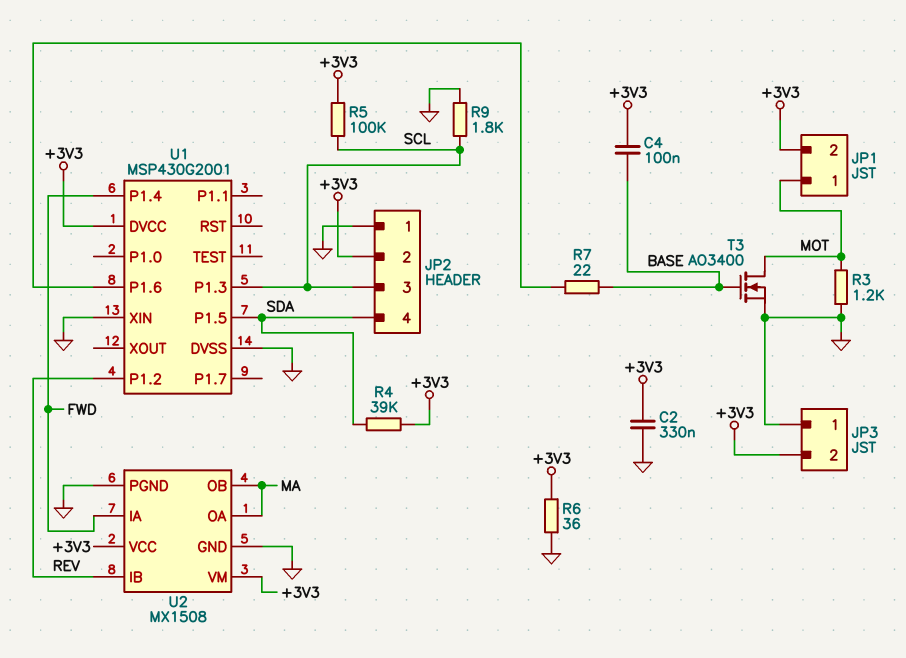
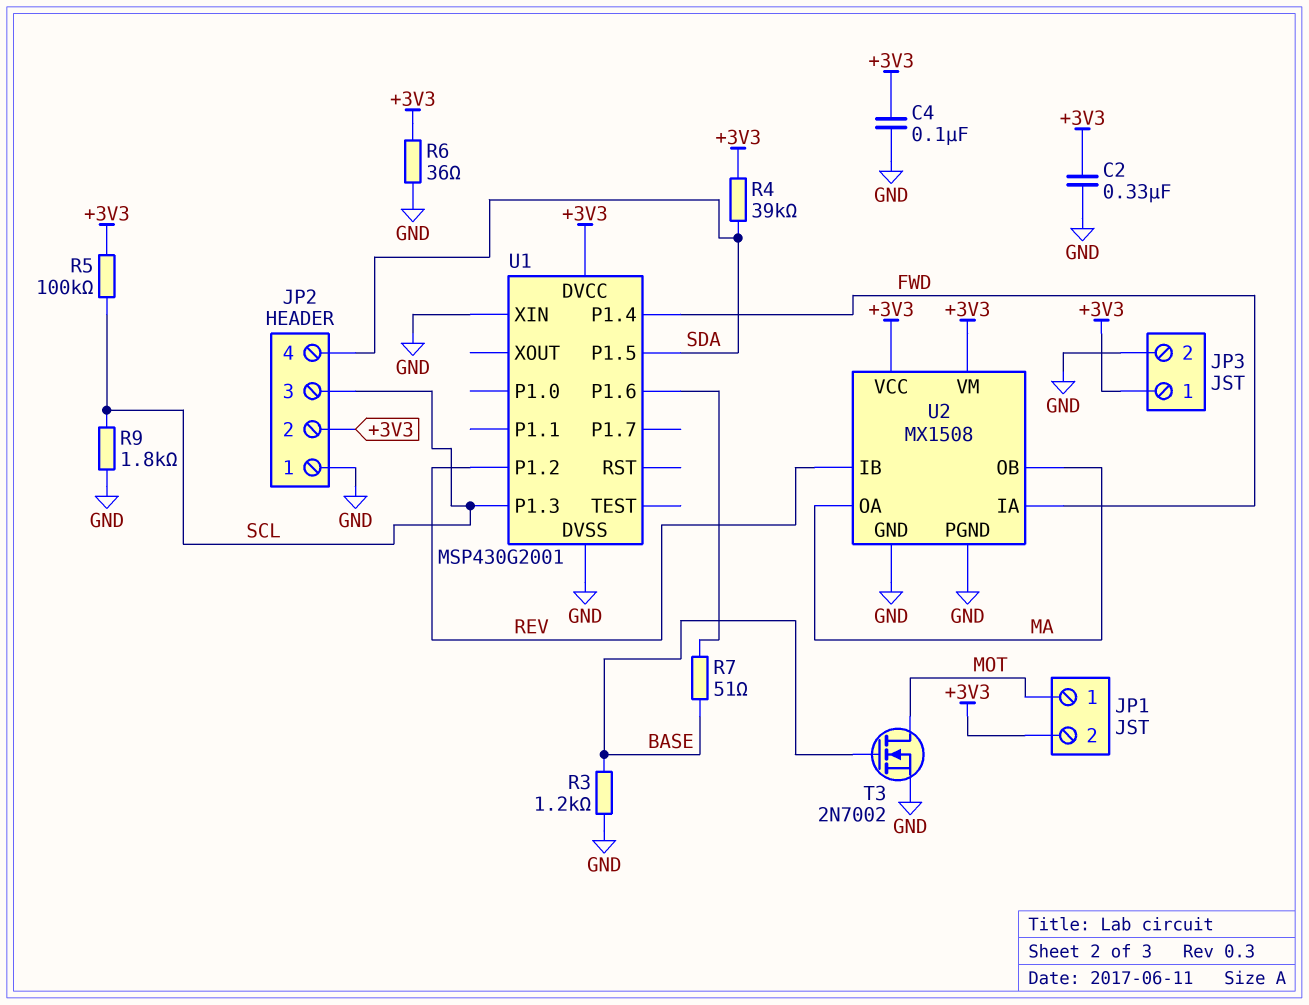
C4: 100nF (+3V3, BASE) -> 100nF (+3V3, GND)
JP3 pin 1: GND -> +3V3
JP3 pin 2: +3V3 -> GND
R3: 1.2k (GND, MOT) -> 1.2k (BASE, GND)
R7: 22 (BASE, U1/P1.6) -> 51 (BASE, U1/P1.6)
T3: NMOS AO3400 (G BASE, D MOT, S GND) -> NMOS 2N7002 (G BASE, D MOT, S GND)

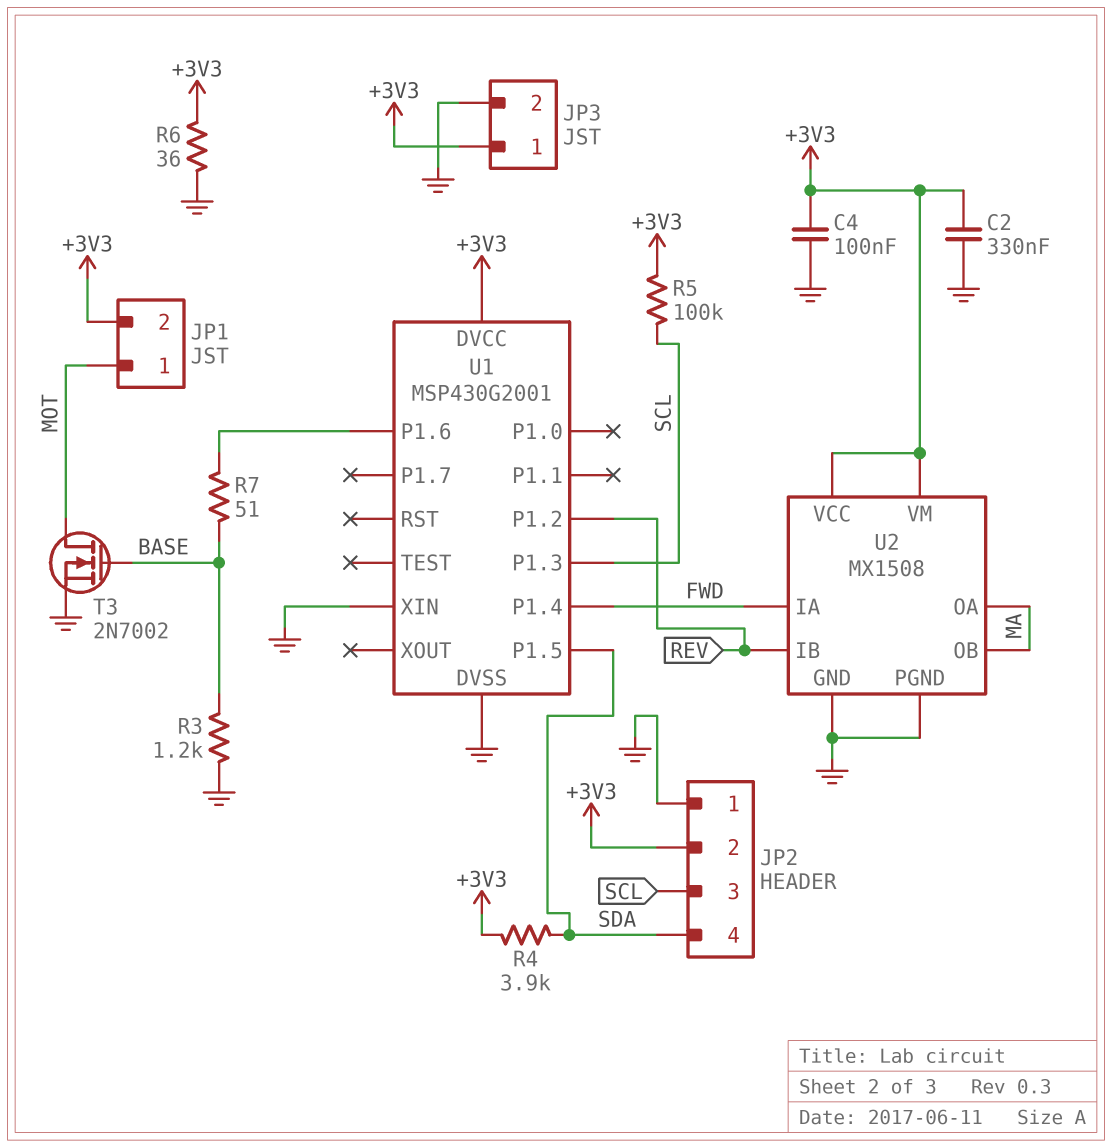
R4: 39k (+3V3, SDA) -> 3.9k (+3V3, SDA)
R9: 1.8k (GND, SCL) -> none

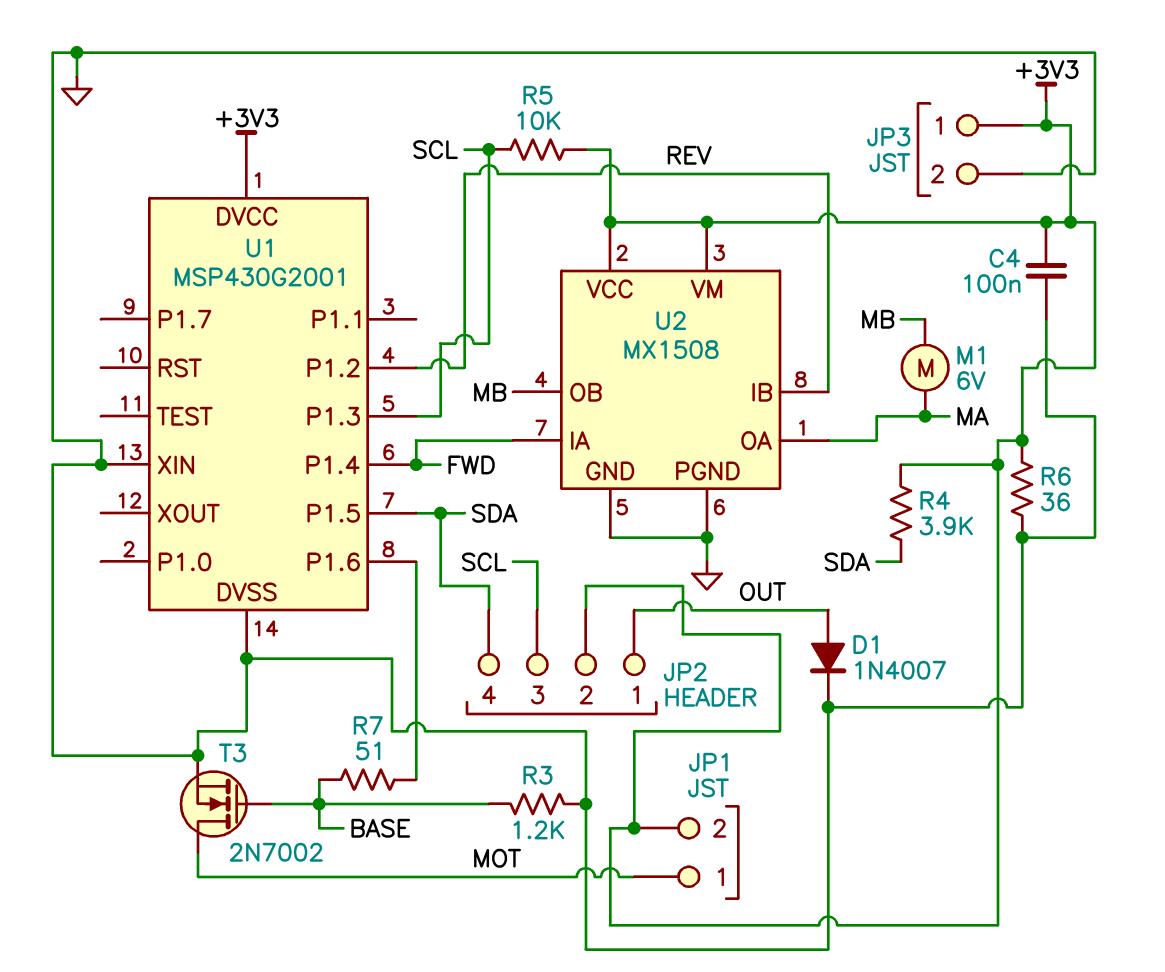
C2: 330nF (+3V3, GND) -> none
D1: none -> diode 1N4007 (A OUT, K GND)
JP2 pin 1: GND -> OUT
M1: none -> motor 6V (MA, MB)
R5: 100k (+3V3, SCL) -> 10k (+3V3, SCL)
U2 pin OB: MA -> MB

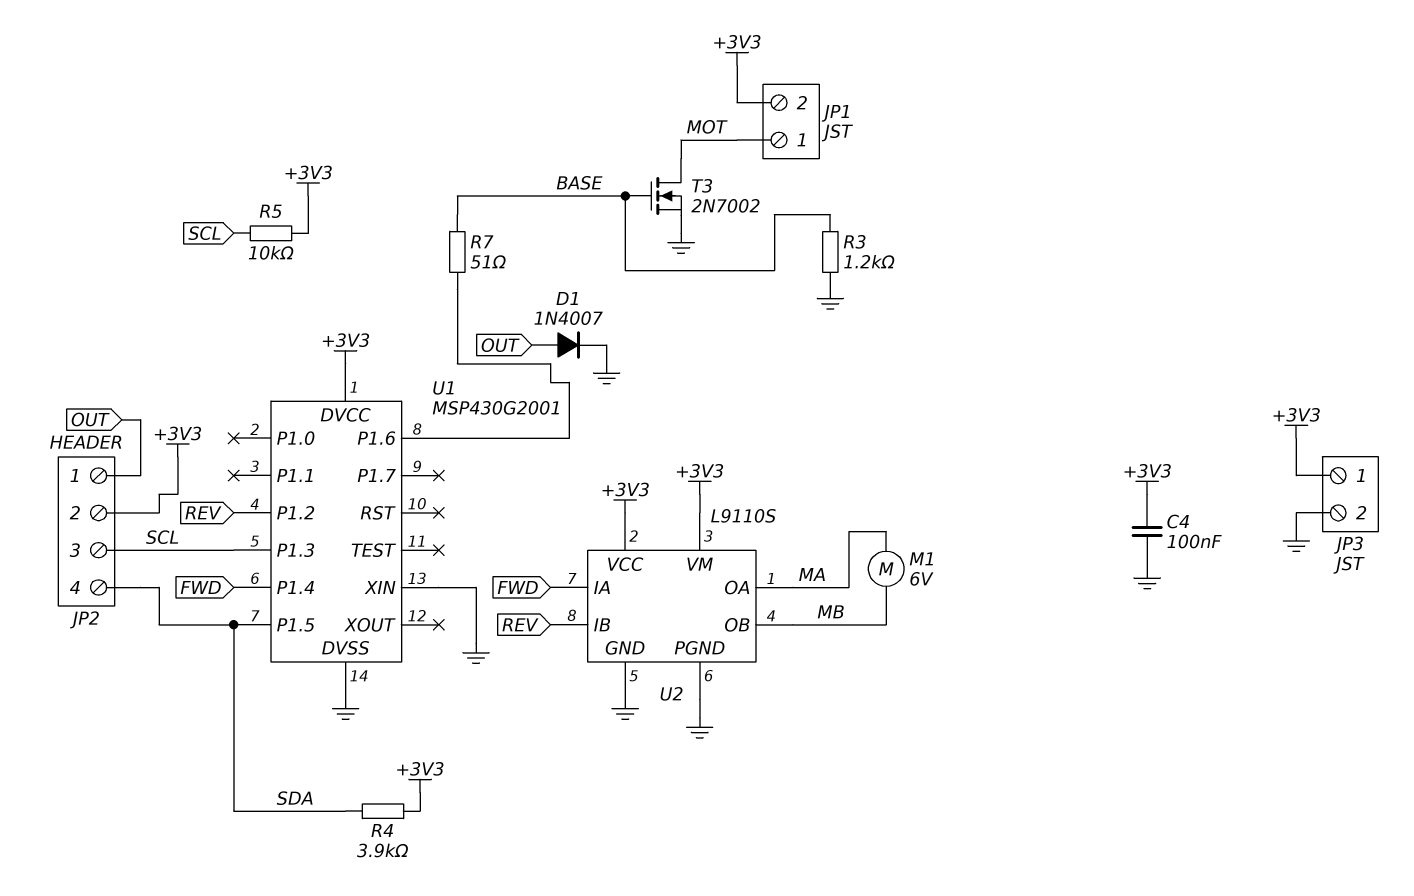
R6: 36 (+3V3, GND) -> none
U2: MX1508 -> L9110S

